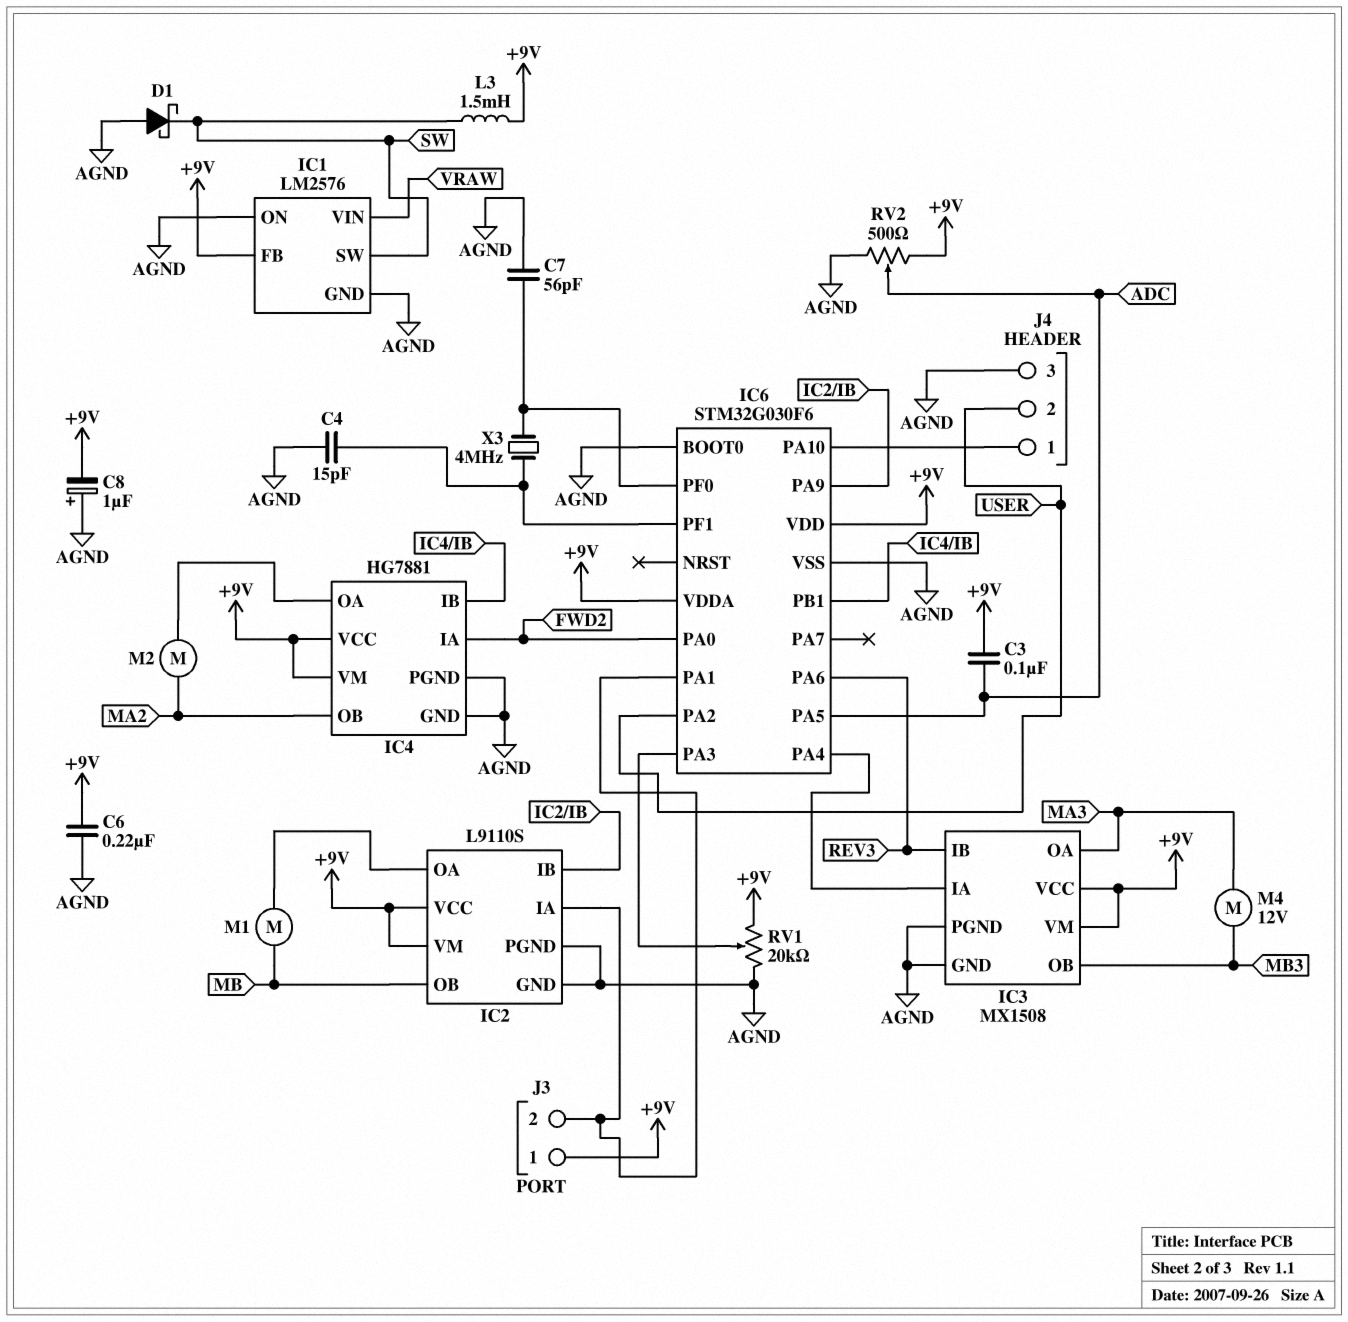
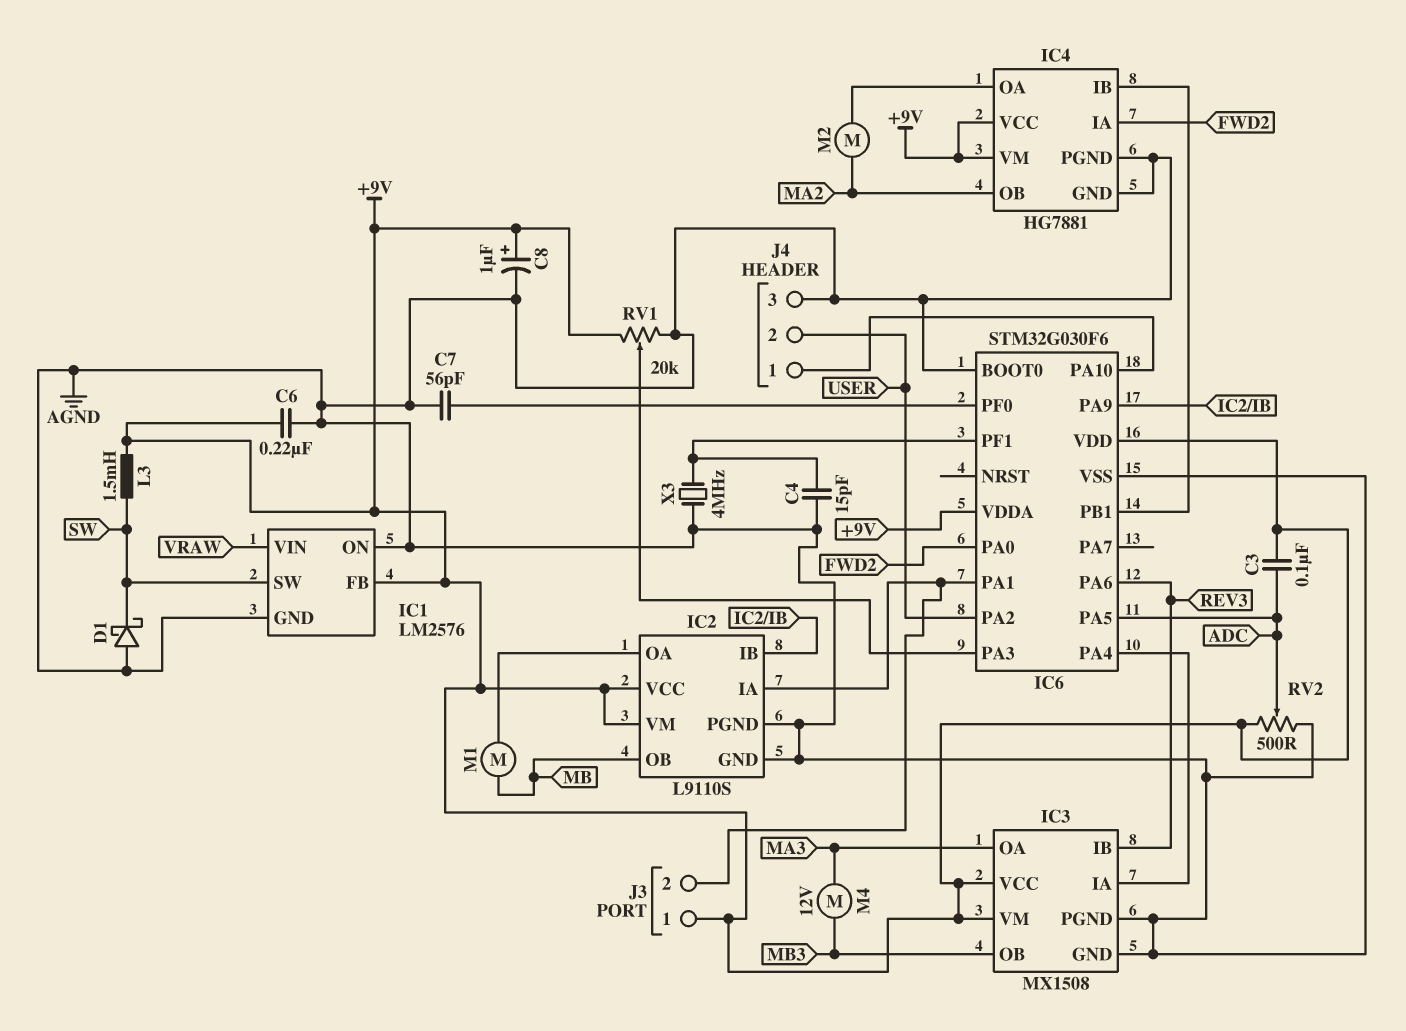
C8: 1uF (plus AGND, minus +9V) -> 1uF (plus +9V, minus AGND)
X3: 4MHz (IC6/PF0, IC6/PF1) -> 4MHz (AGND, IC6/PF1)

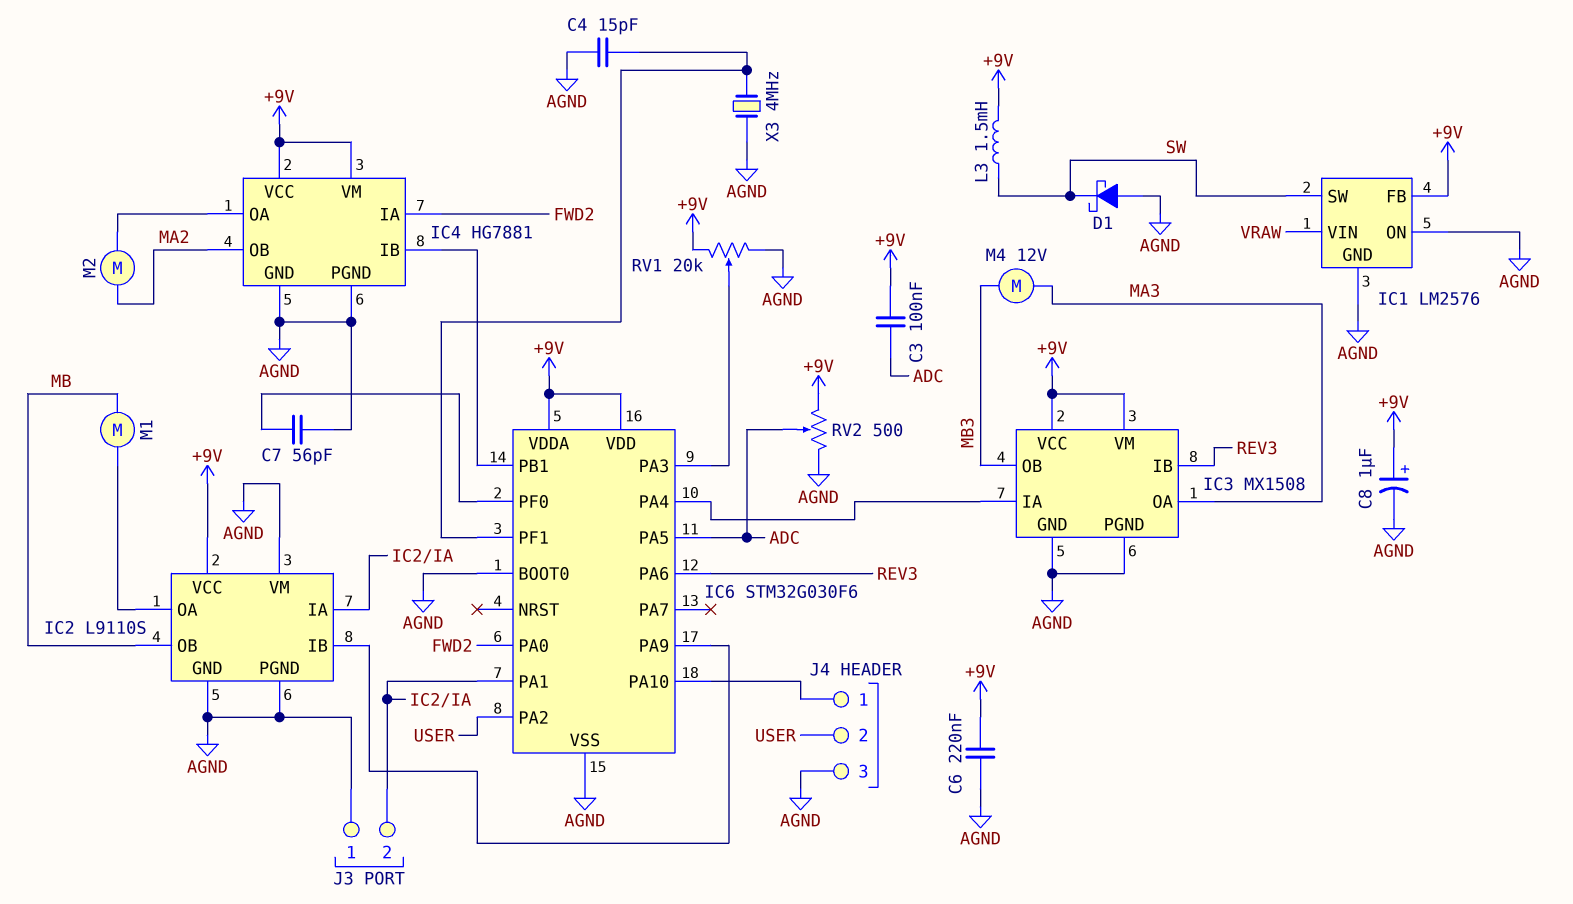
IC2 pin VM: +9V -> AGND
J3 pin 1: +9V -> AGND

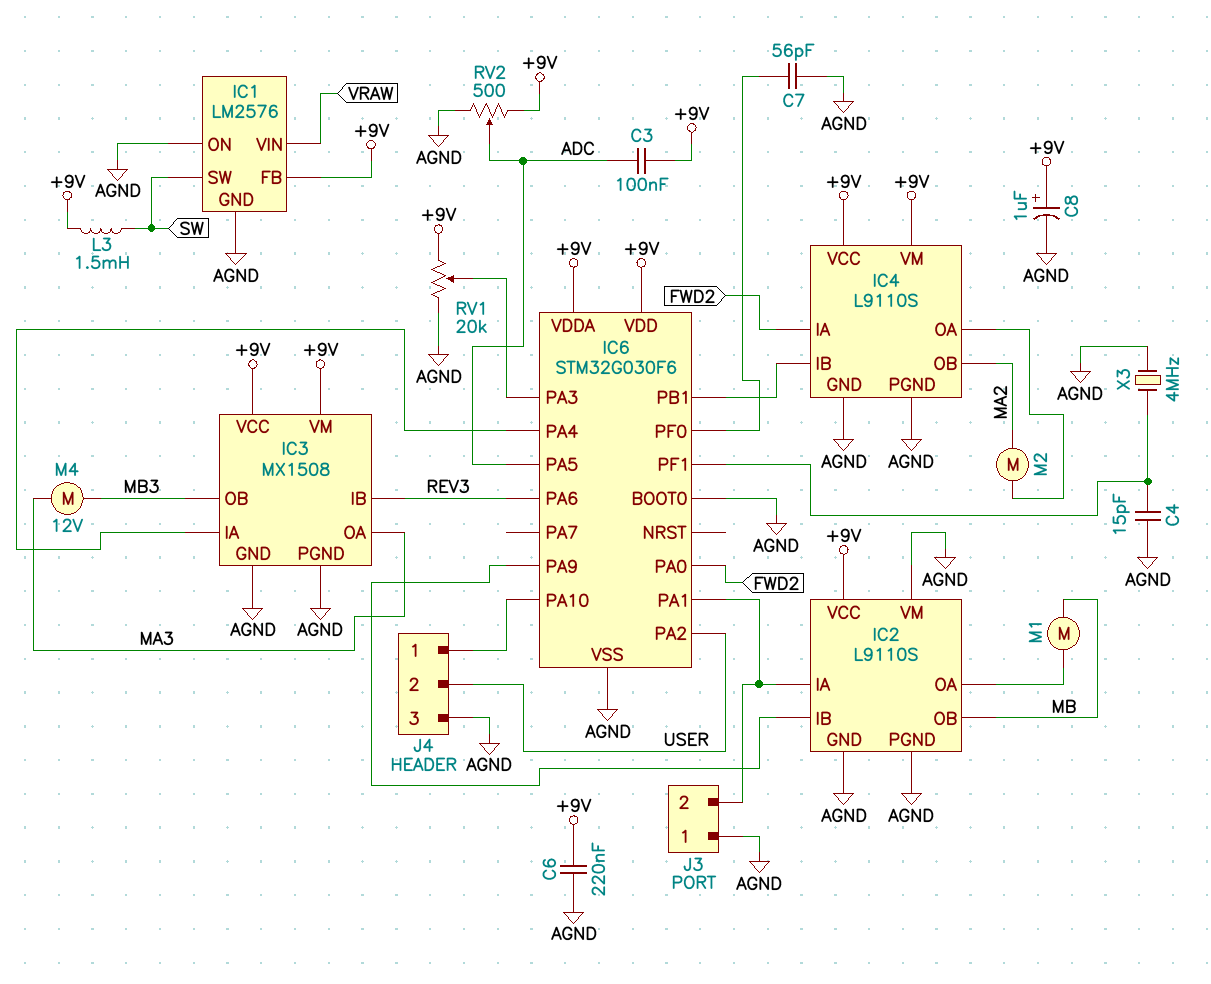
D1: schottky (A AGND, K SW) -> none
IC4: HG7881 -> L9110S

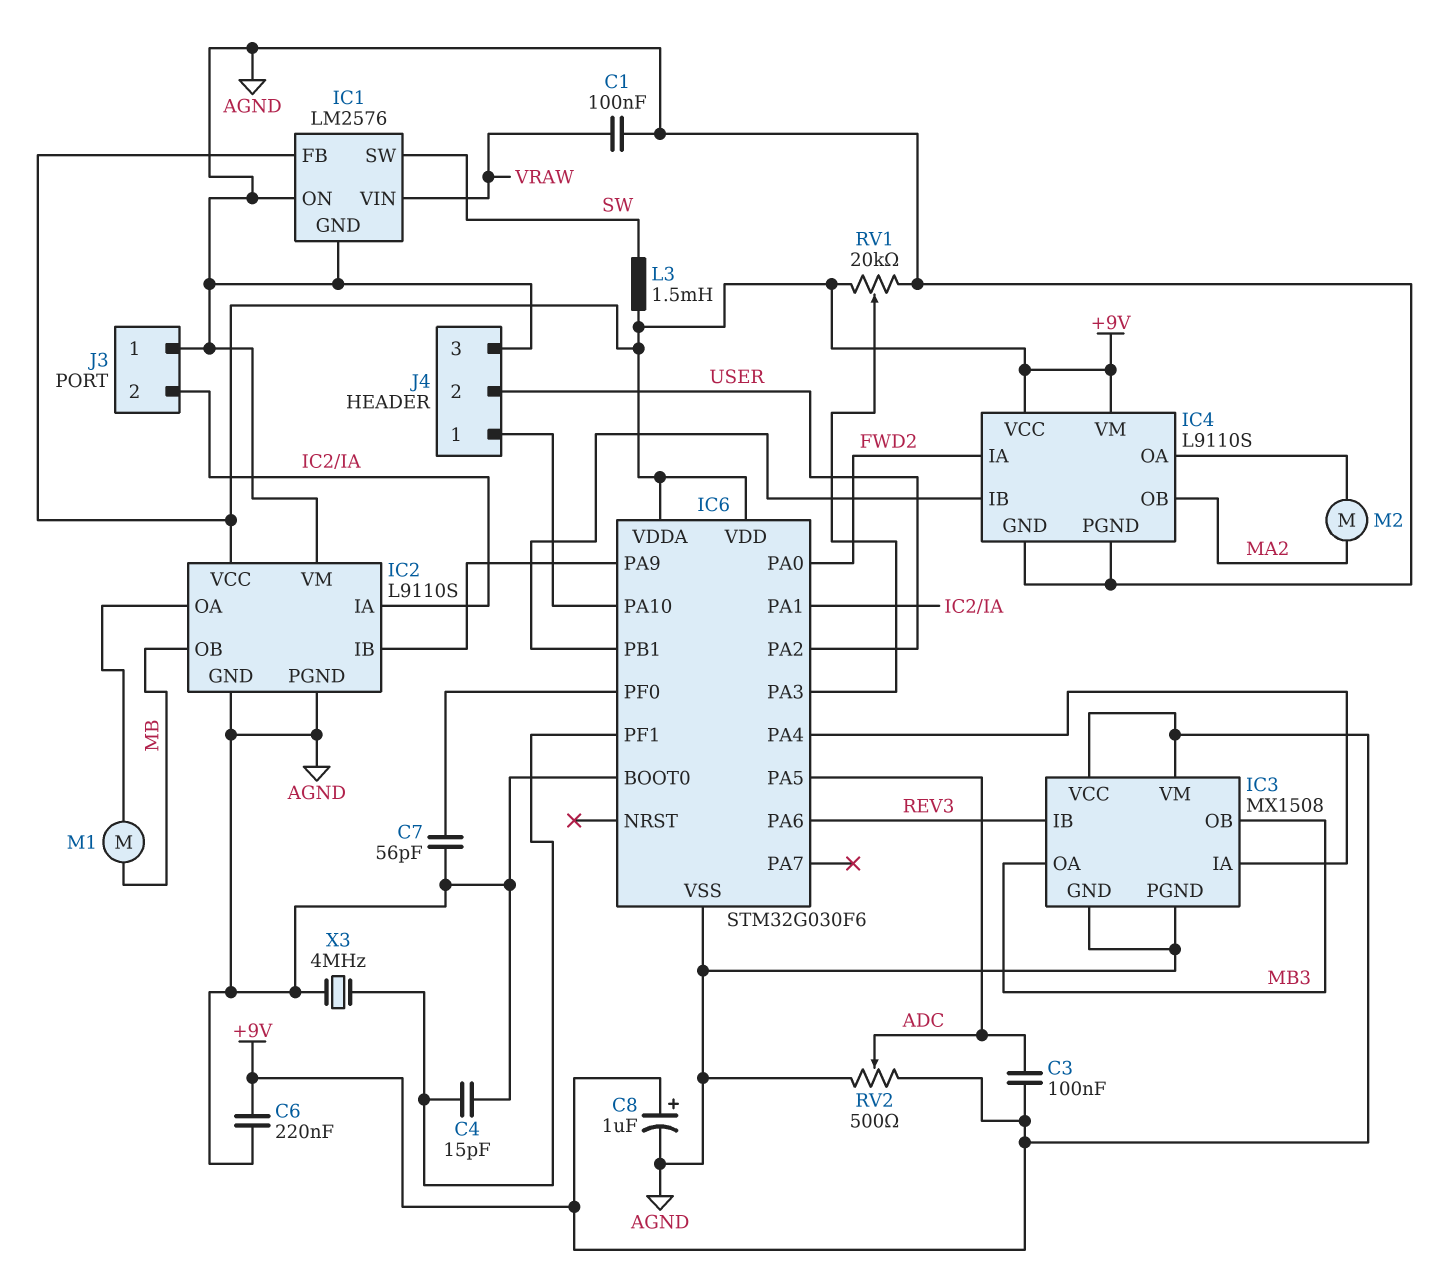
C1: none -> 100nF (AGND, VRAW)
IC3 pin OA: MA3 -> MB3
M4: motor 12V (MA3, MB3) -> none

